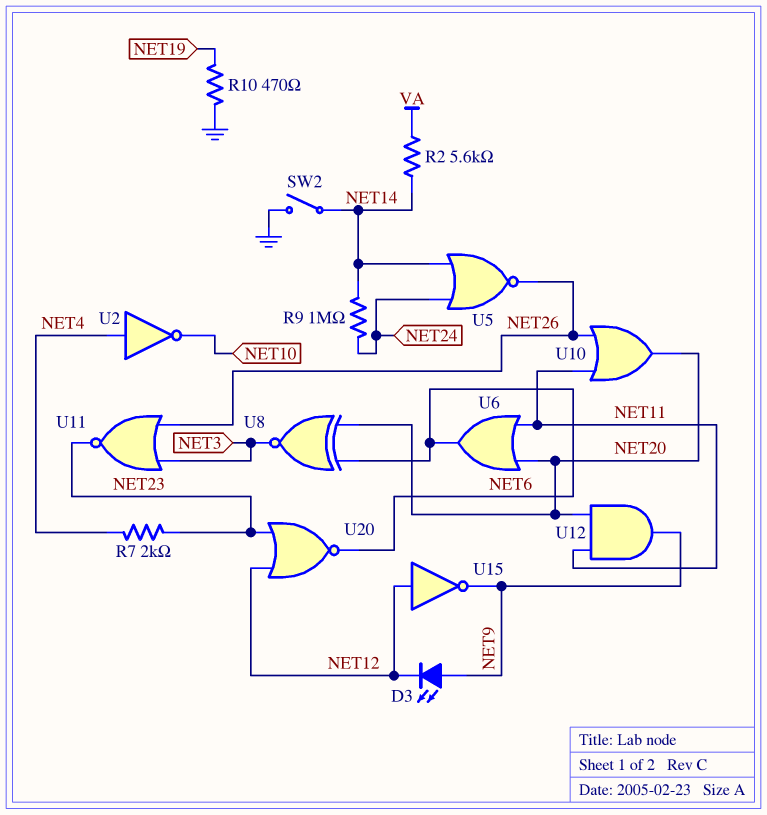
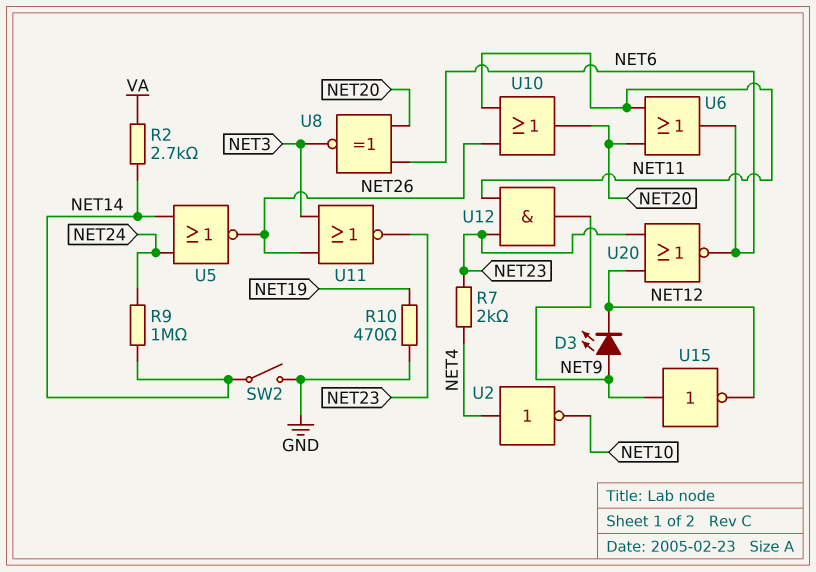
R2: 5.6k (NET14, VA) -> 2.7k (NET14, VA)
U12: AND (in NET11, in NET20, out NET9) -> AND (in NET11, in NET23, out NET9)
U15: NOT (in NET12, out NET9) -> NOT (in NET9, out NET12)

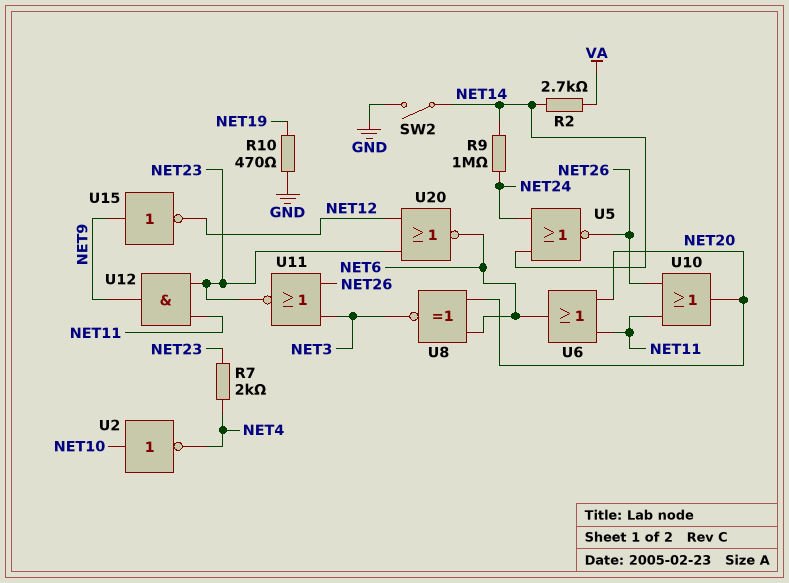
D3: LED (A NET9, K NET12) -> none
U2: NOT (in NET4, out NET10) -> NOT (in NET10, out NET4)

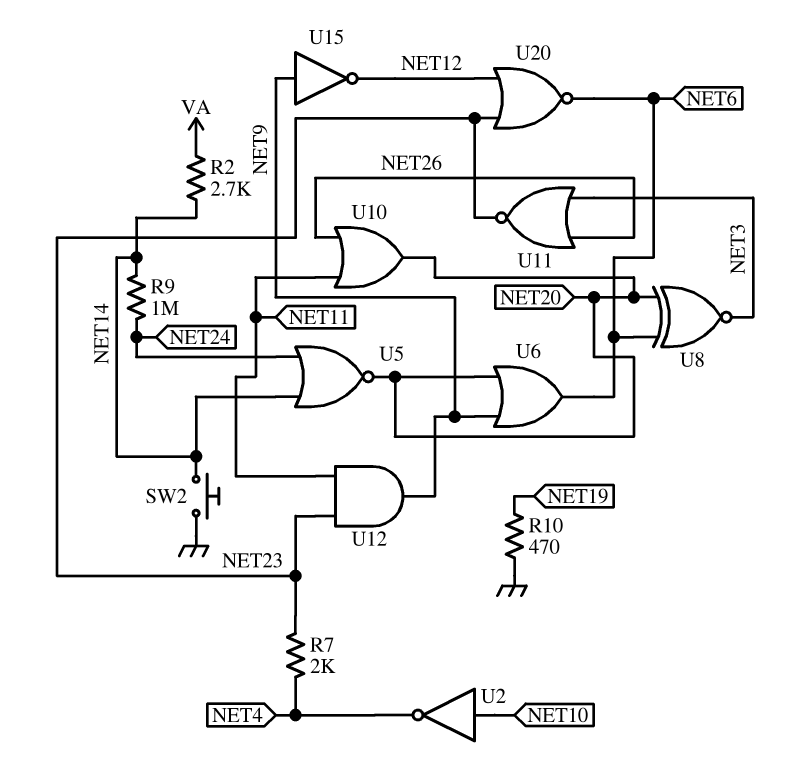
SW2: switch (GND, NET14) -> button (GND, NET14)
U5: NOR (in NET14, in NET24, out NET26) -> NOR (in NET14, in NET24, out NET20)
U6: OR (in NET11, in NET20, out NET6) -> OR (in NET9, in NET20, out NET6)

